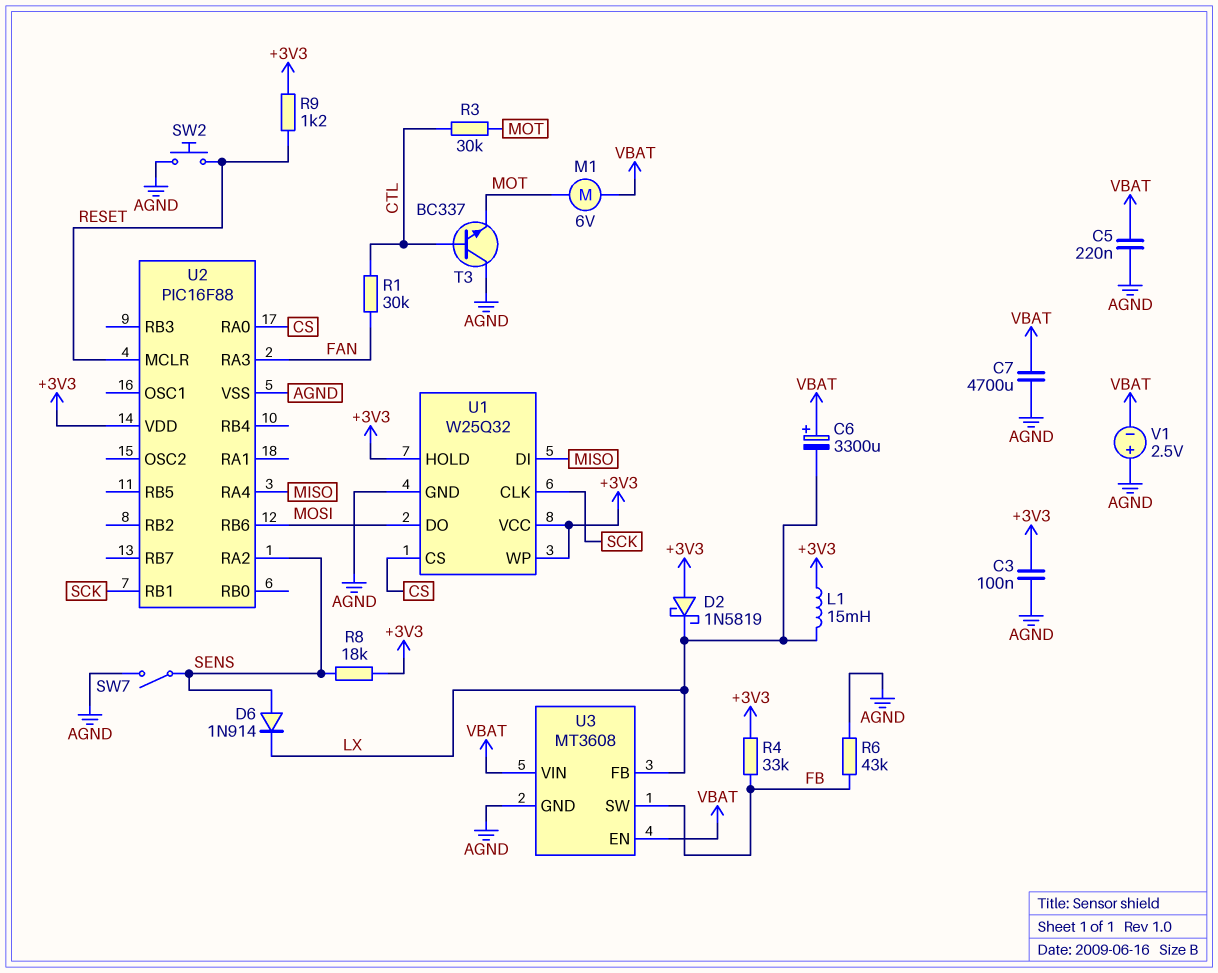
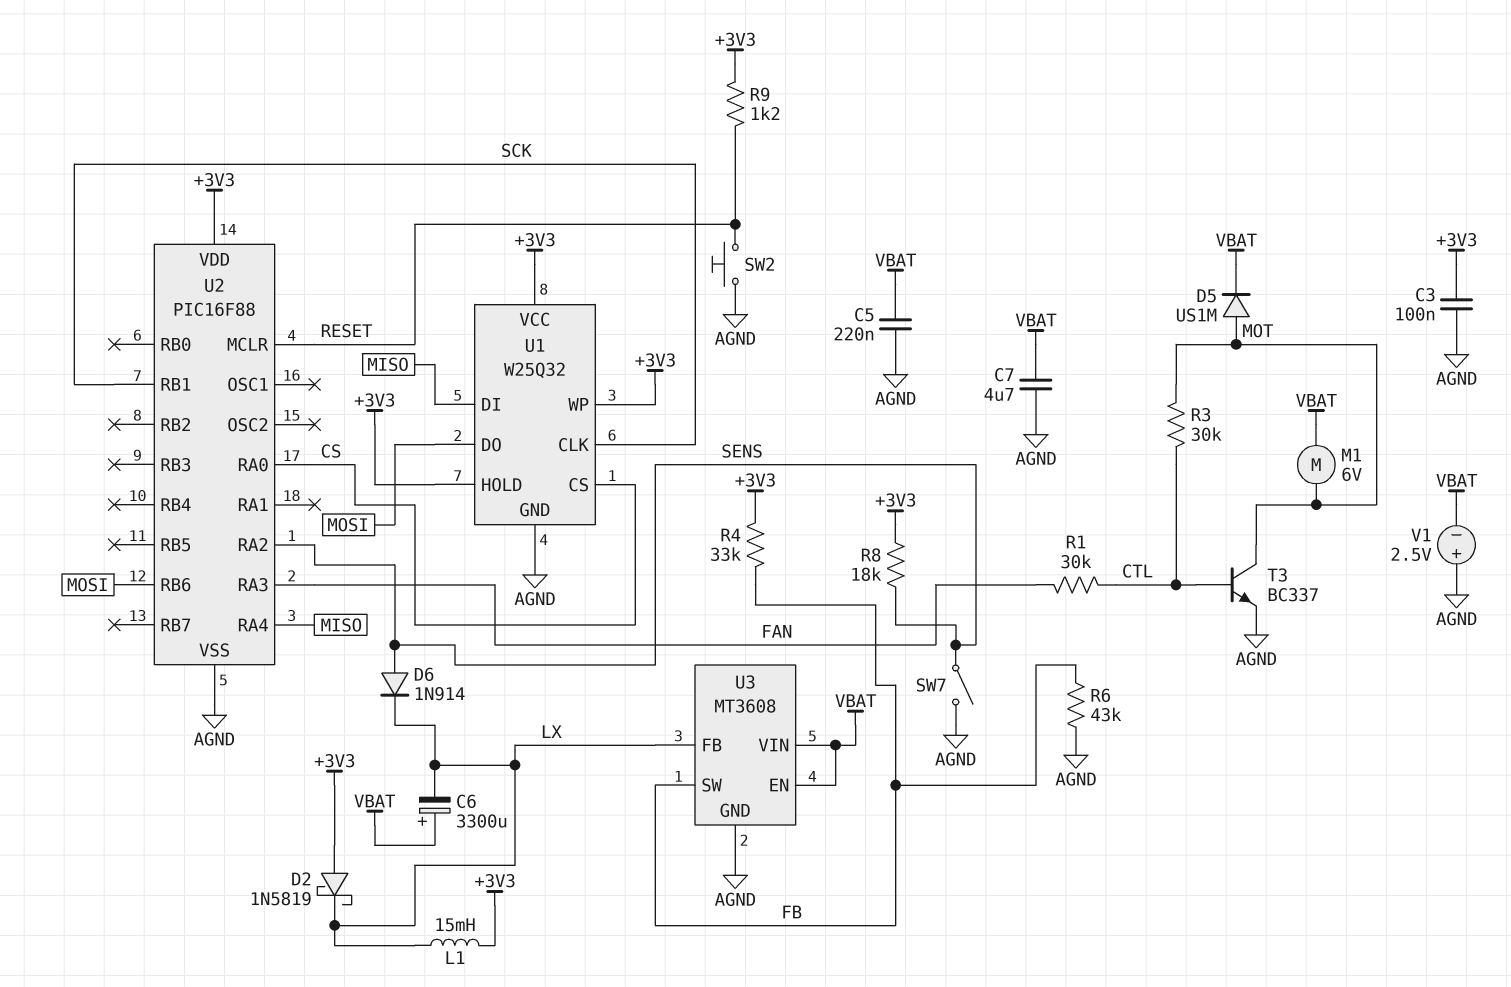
C7: 4700uF (AGND, VBAT) -> 4.7uF (AGND, VBAT)
D5: none -> diode US1M (A MOT, K VBAT)
T3: NPN BC337 (B CTL, C AGND, E MOT) -> NPN BC337 (B CTL, C MOT, E AGND)

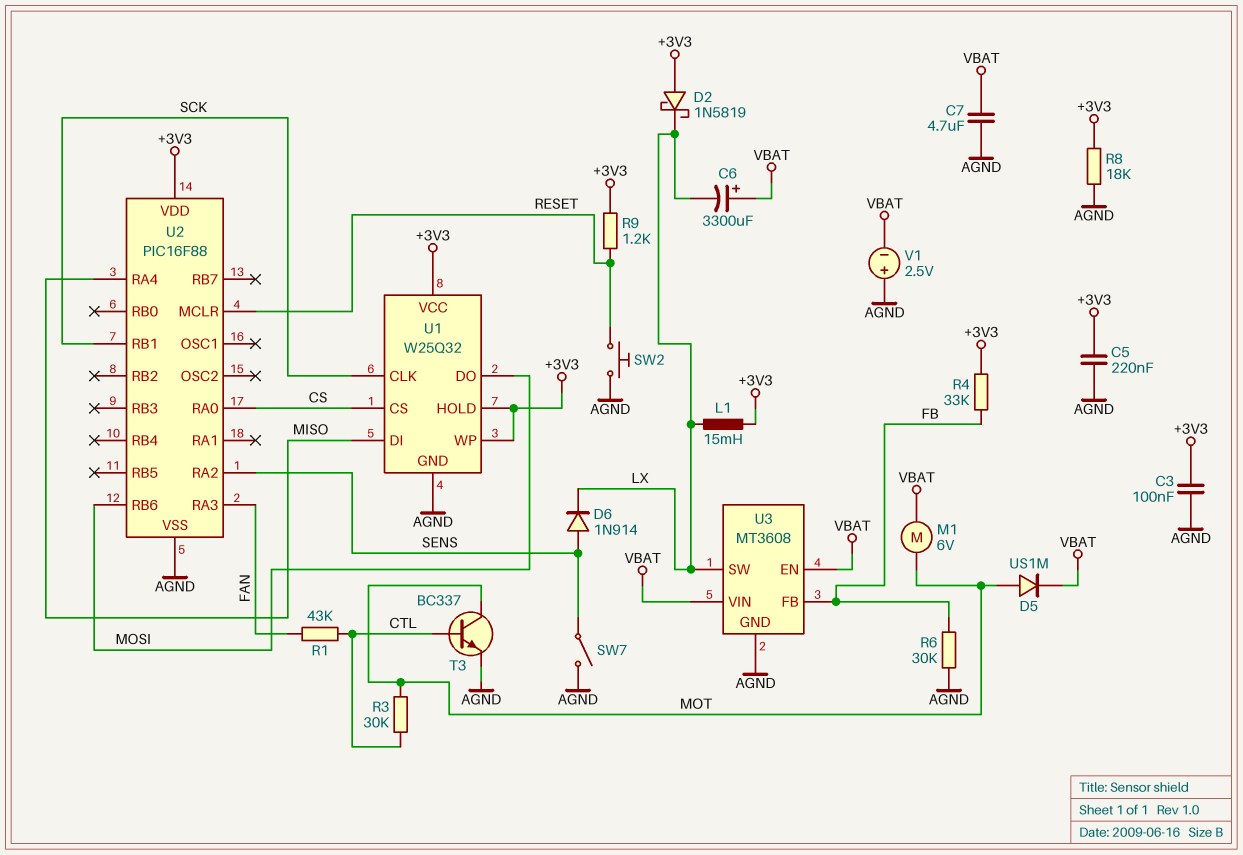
C5: 220nF (AGND, VBAT) -> 220nF (+3V3, AGND)
R1: 30k (CTL, FAN) -> 43k (CTL, FAN)
R6: 43k (AGND, FB) -> 30k (AGND, FB)
R8: 18k (+3V3, SENS) -> 18k (+3V3, AGND)
U3 pin FB: LX -> FB
U3 pin SW: FB -> LX

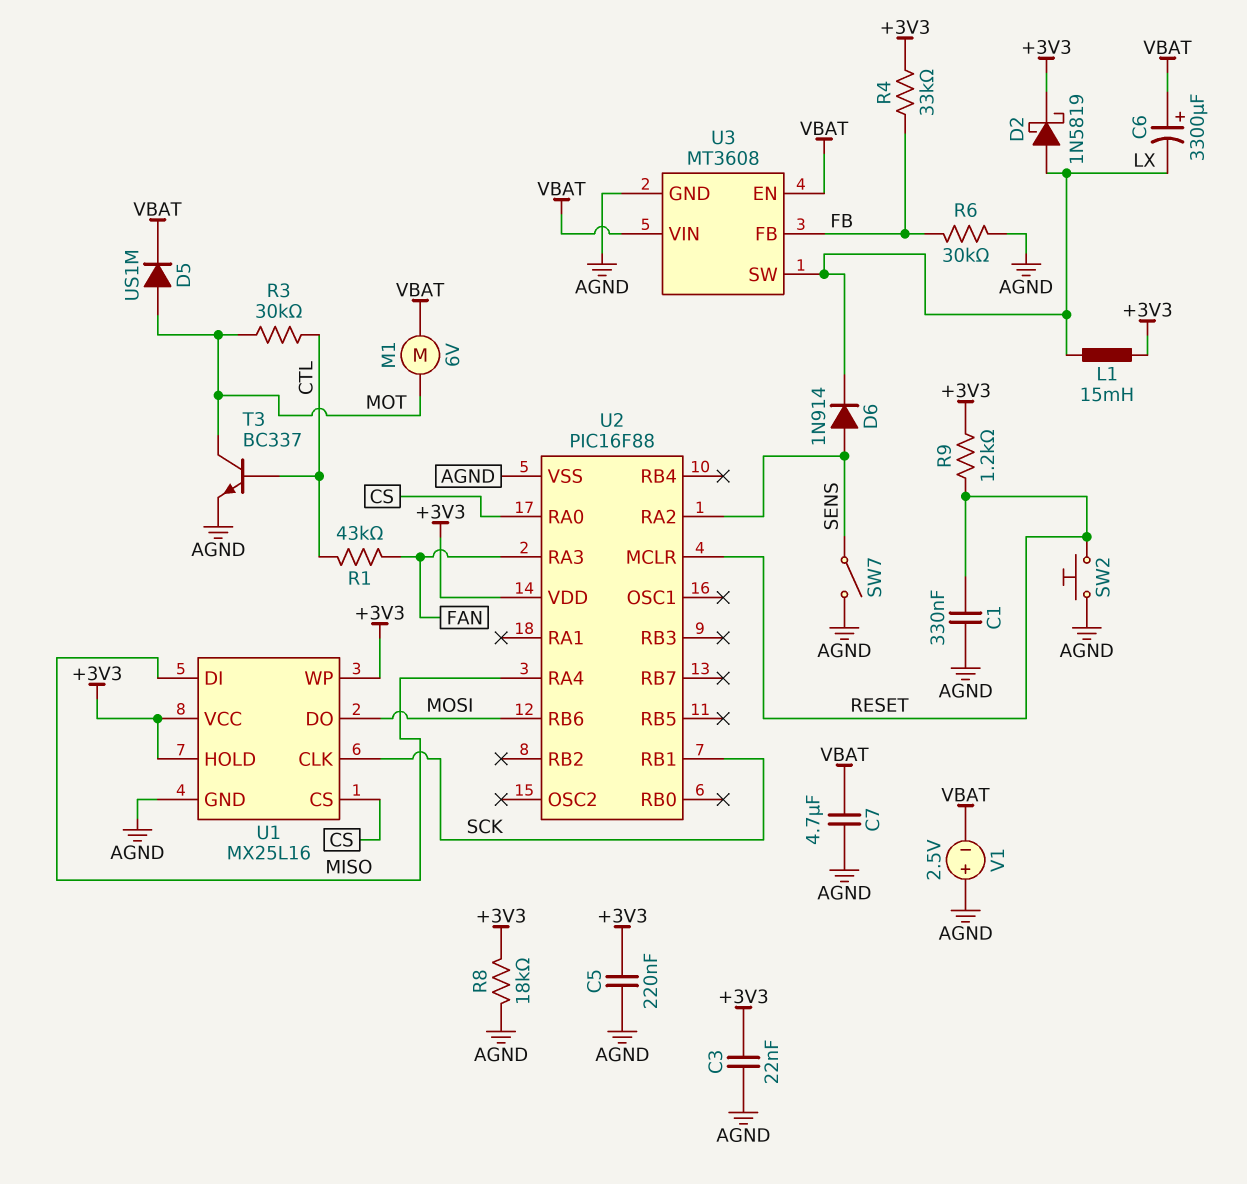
C1: none -> 330nF (AGND, RESET)
C3: 100nF (+3V3, AGND) -> 22nF (+3V3, AGND)
D2: schottky 1N5819 (A +3V3, K LX) -> schottky 1N5819 (A LX, K +3V3)
U1: W25Q32 -> MX25L16

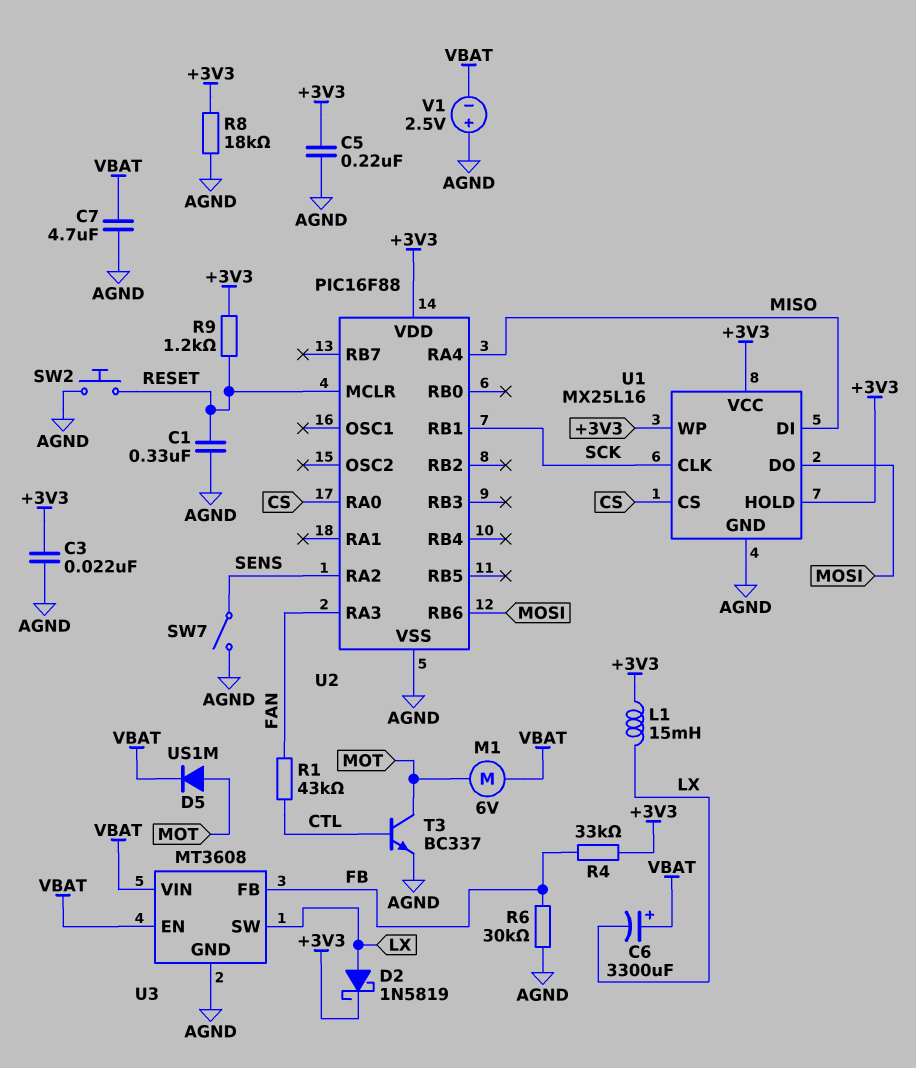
D6: diode 1N914 (A SENS, K LX) -> none
R3: 30k (CTL, MOT) -> none

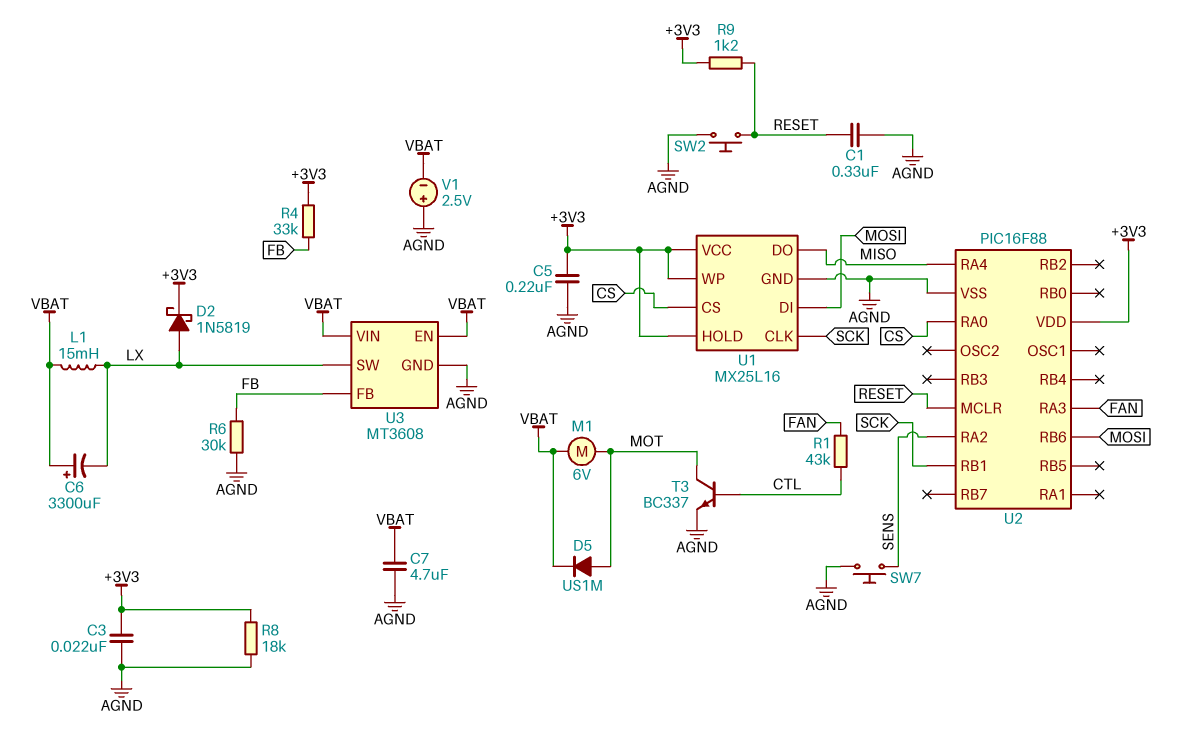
L1: 15mH (+3V3, LX) -> 15mH (LX, VBAT)
SW7: switch (AGND, SENS) -> button (AGND, SENS)
U1 pin DI: MISO -> MOSI
U1 pin DO: MOSI -> MISO

